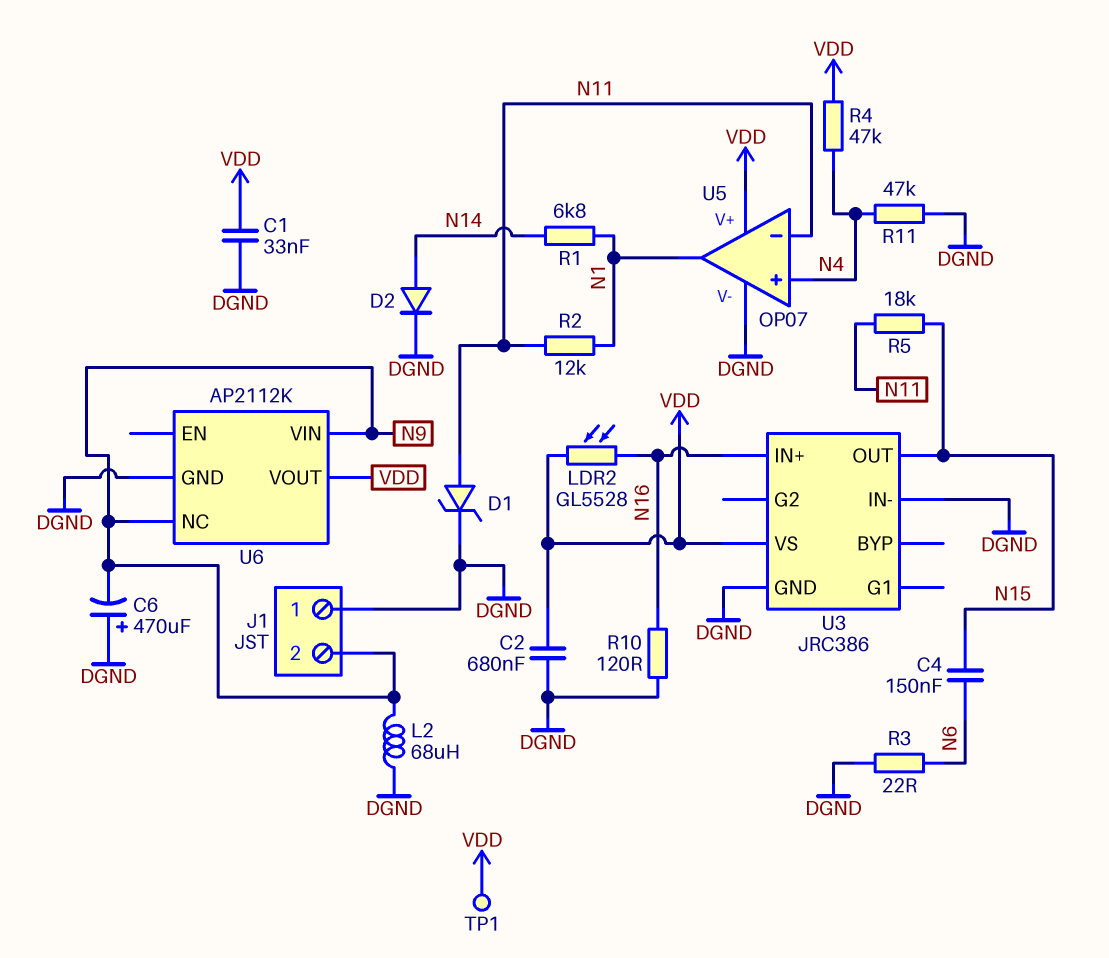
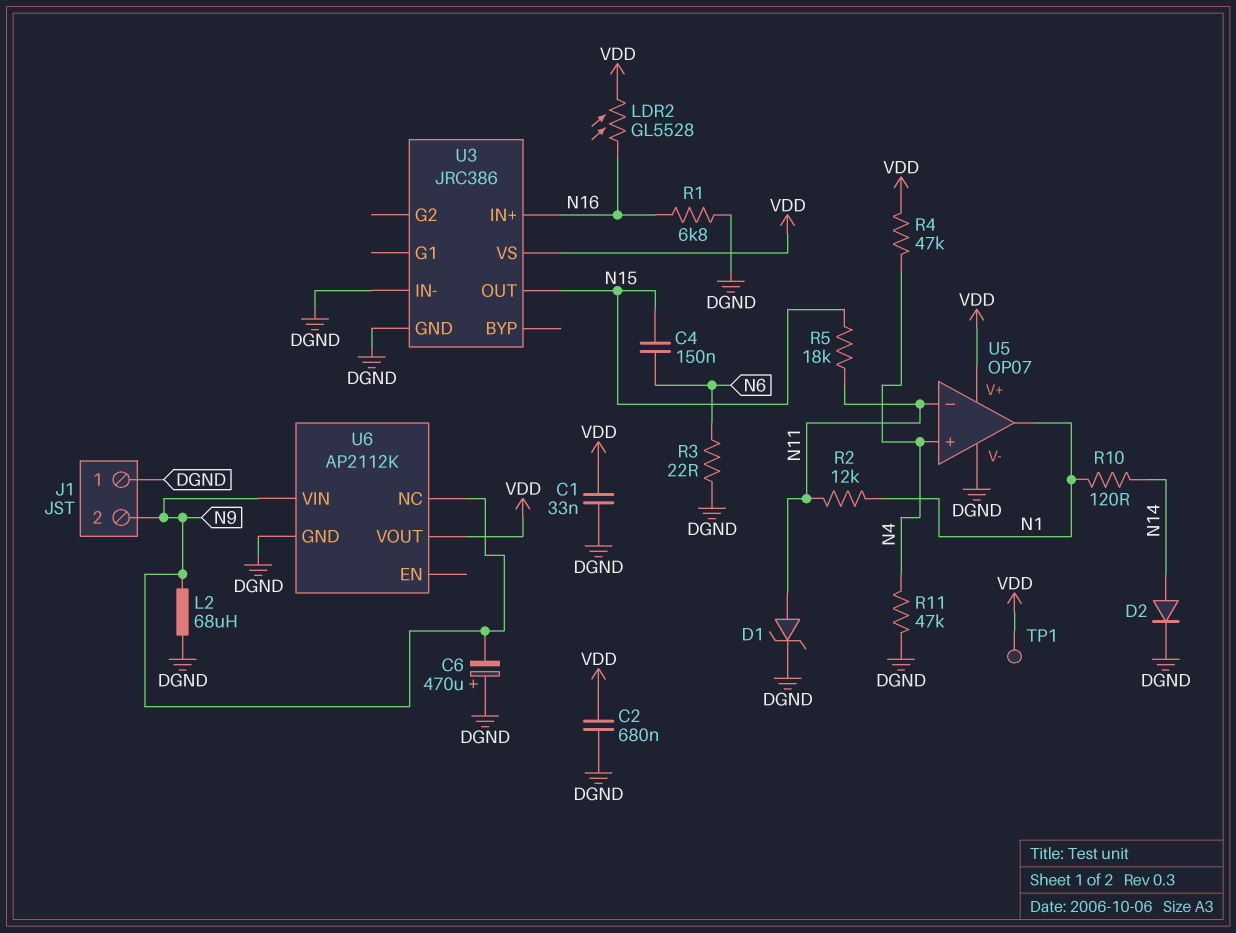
R1: 6.8k (N1, N14) -> 6.8k (DGND, N16)
R10: 120 (DGND, N16) -> 120 (N1, N14)

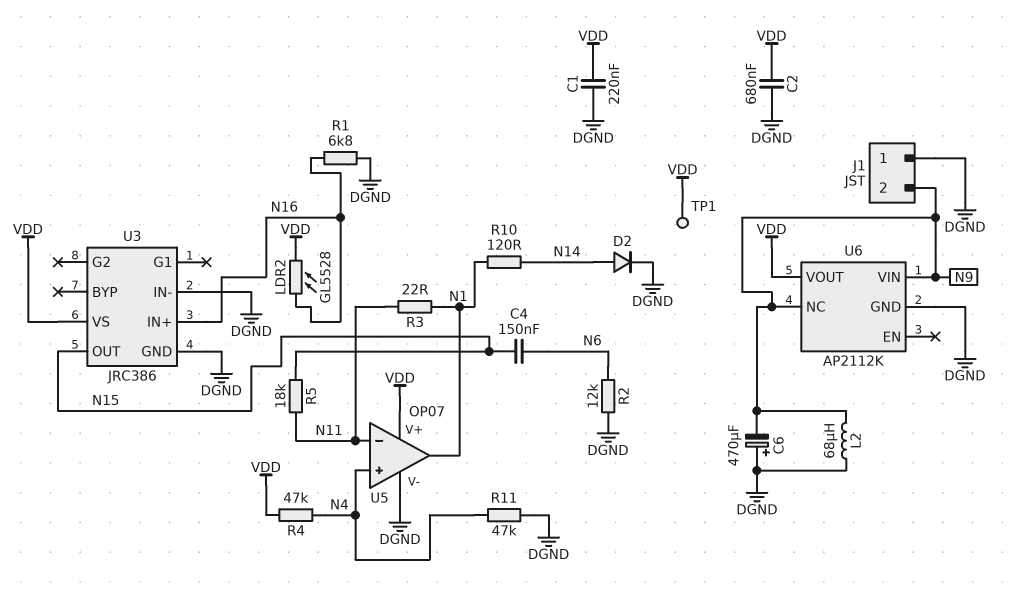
C1: 33nF (DGND, VDD) -> 220nF (DGND, VDD)
D1: zener (A N11, K DGND) -> none
R2: 12k (N1, N11) -> 12k (DGND, N6)
R3: 22 (DGND, N6) -> 22 (N1, N11)

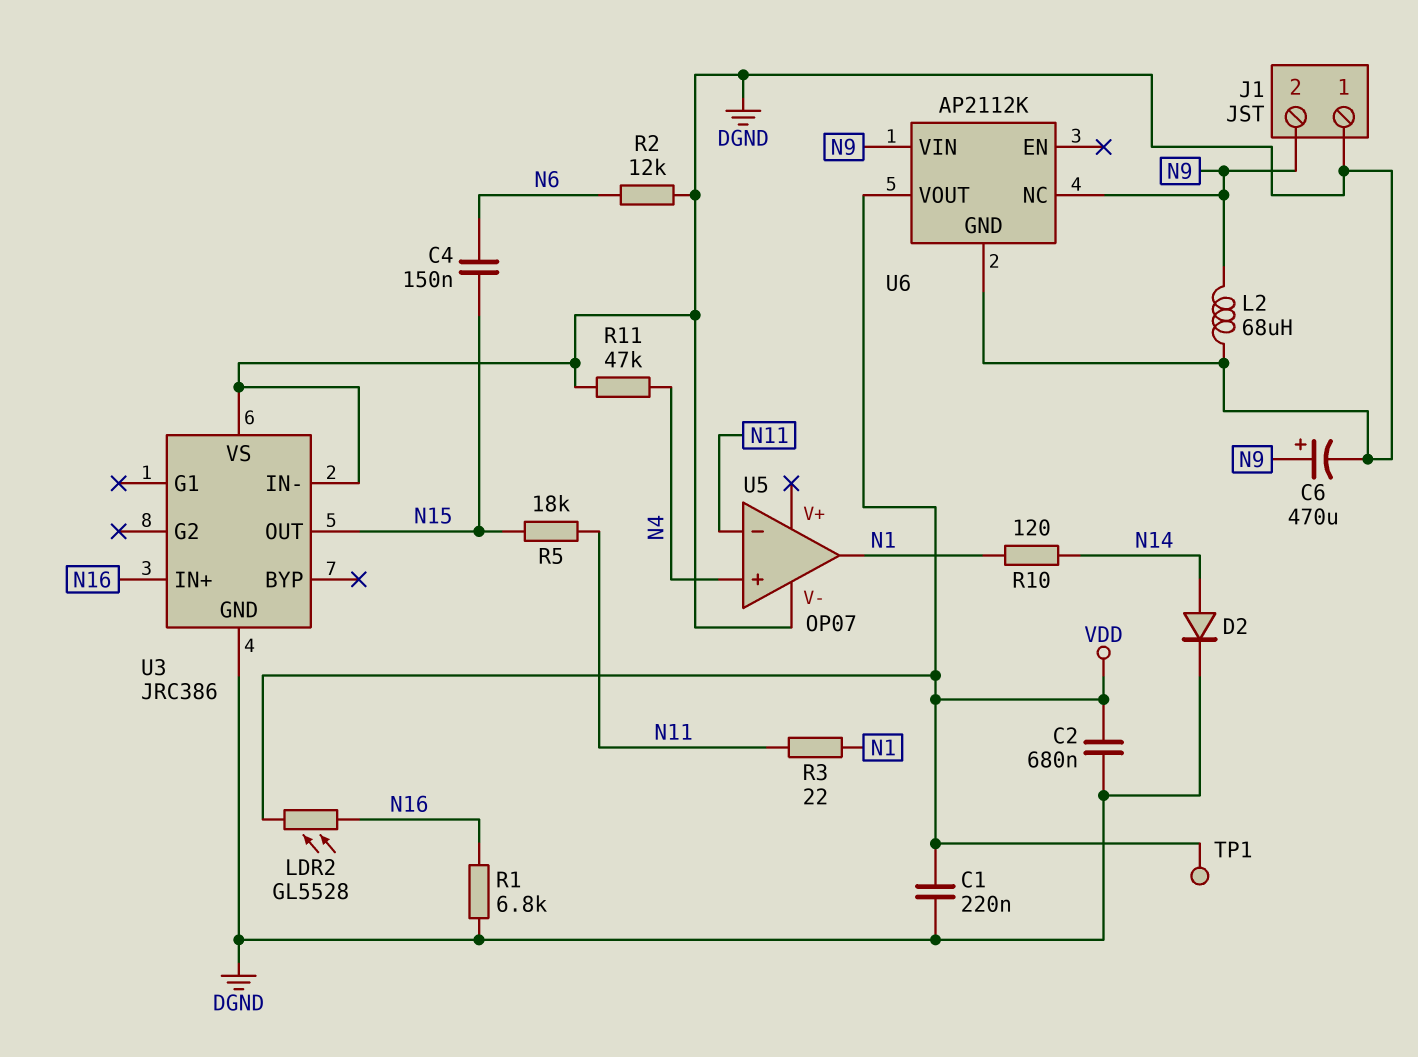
C6: 470uF (plus DGND, minus N9) -> 470uF (plus N9, minus DGND)
R4: 47k (N4, VDD) -> none
U3 pin VS: VDD -> DGND
U5 pin V+: VDD -> none

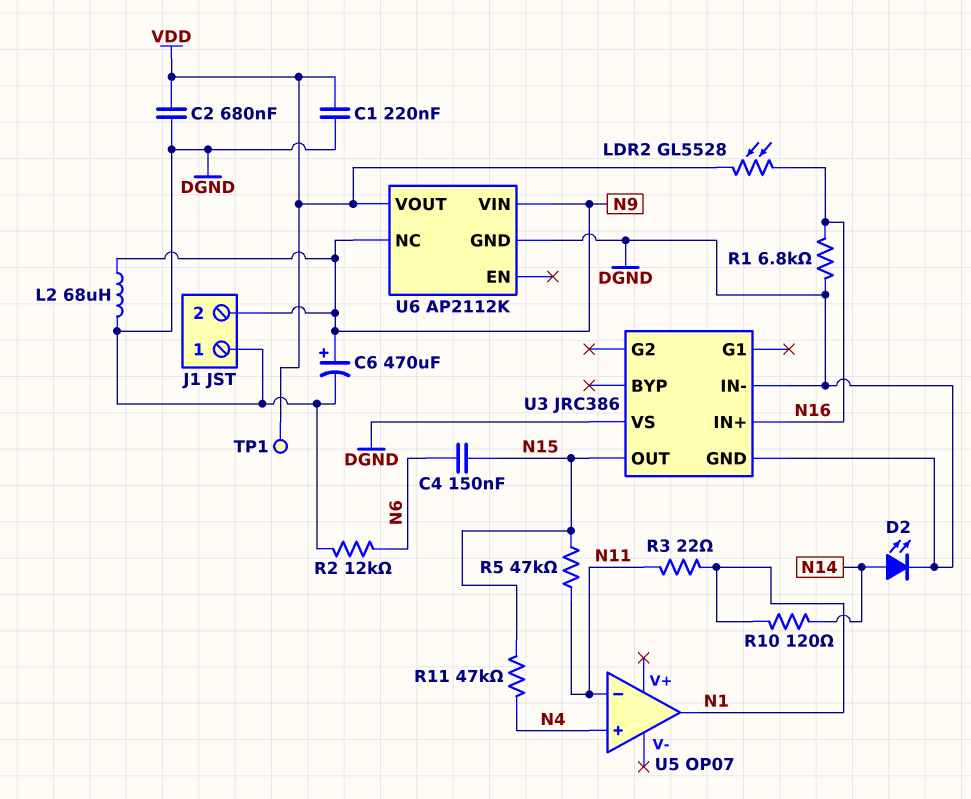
D2: diode (A N14, K DGND) -> LED (A N14, K DGND)
R5: 18k (N11, N15) -> 47k (N11, N15)
R11: 47k (DGND, N4) -> 47k (N4, N15)
U5 pin V-: DGND -> none

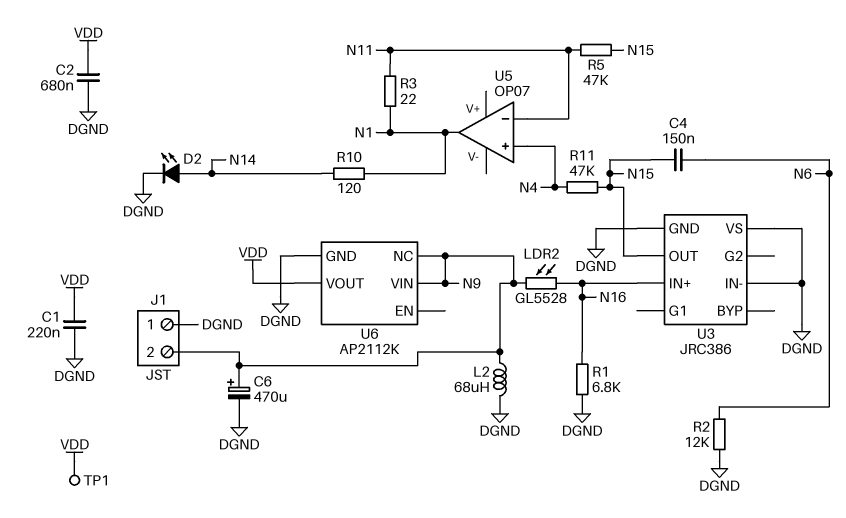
LDR2: GL5528 (N16, VDD) -> GL5528 (N9, N16)

